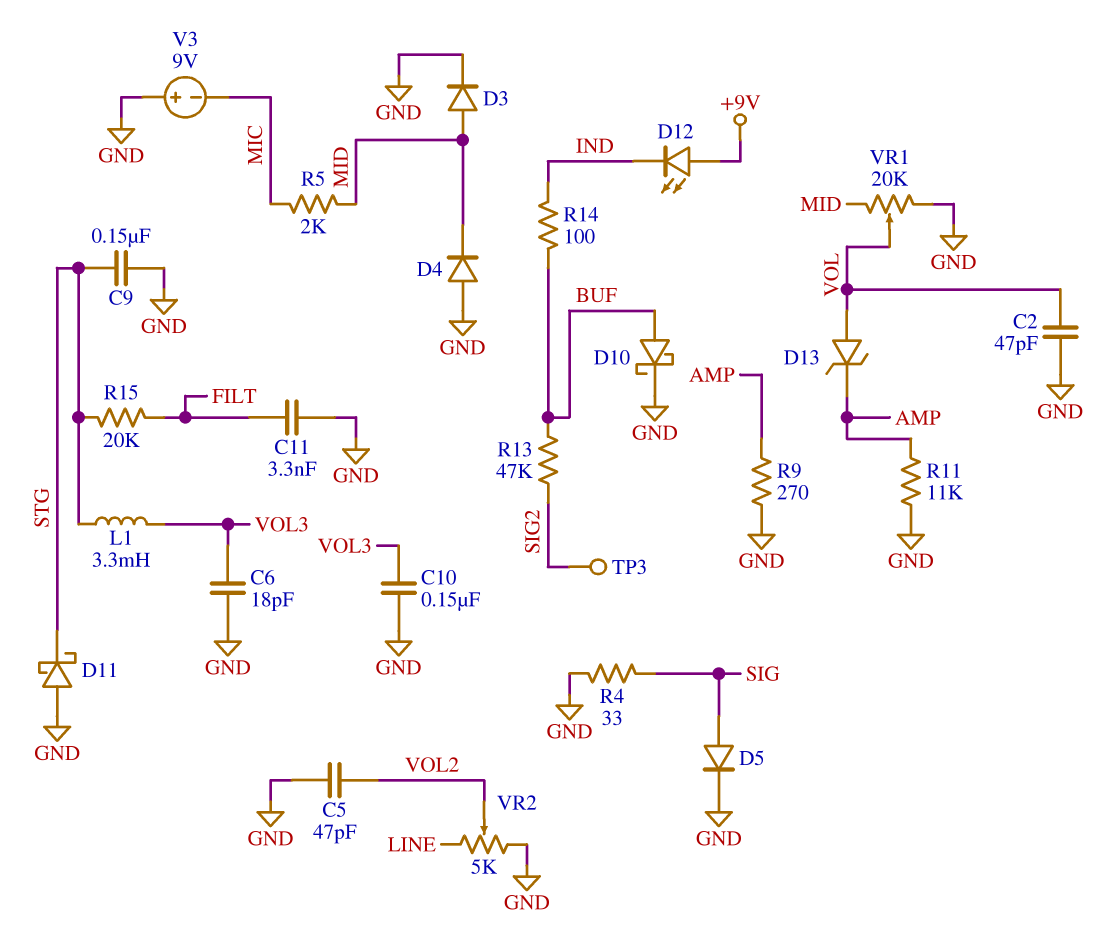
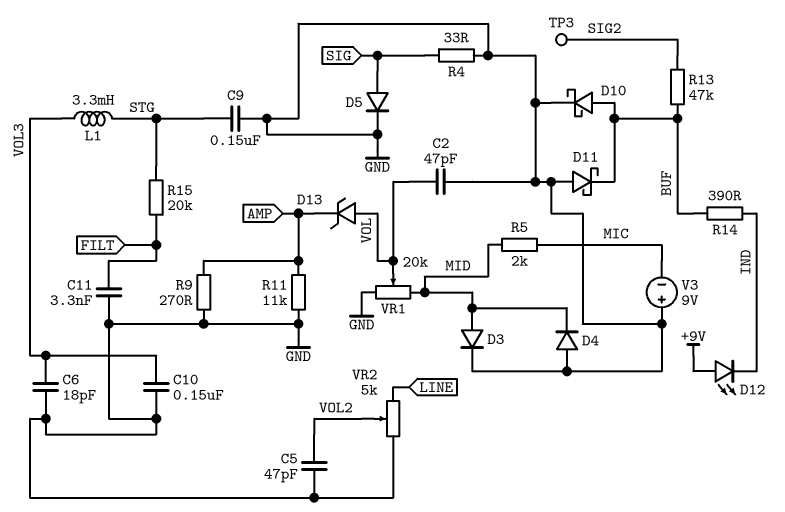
D11: schottky (A GND, K STG) -> schottky (A GND, K BUF)
R14: 100 (BUF, IND) -> 390 (BUF, IND)

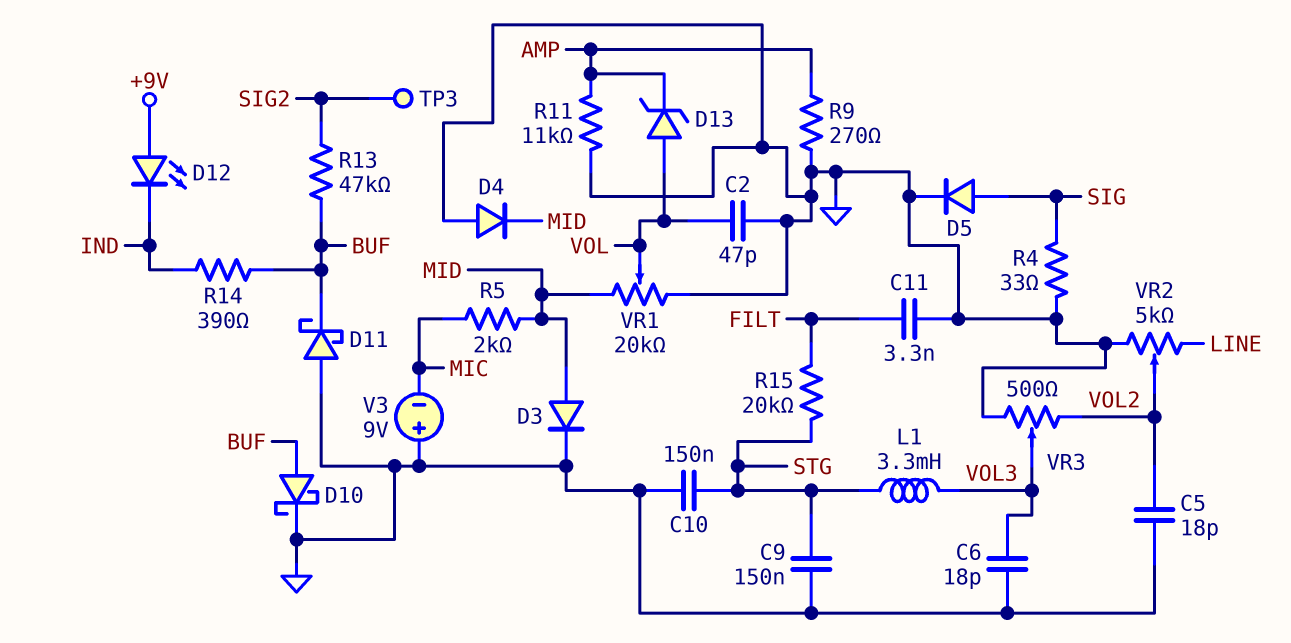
C5: 47pF (GND, VOL2) -> 18pF (GND, VOL2)
C10: 150nF (GND, VOL3) -> 150nF (GND, STG)
VR3: none -> 500 (GND, VOL2, wiper VOL3)

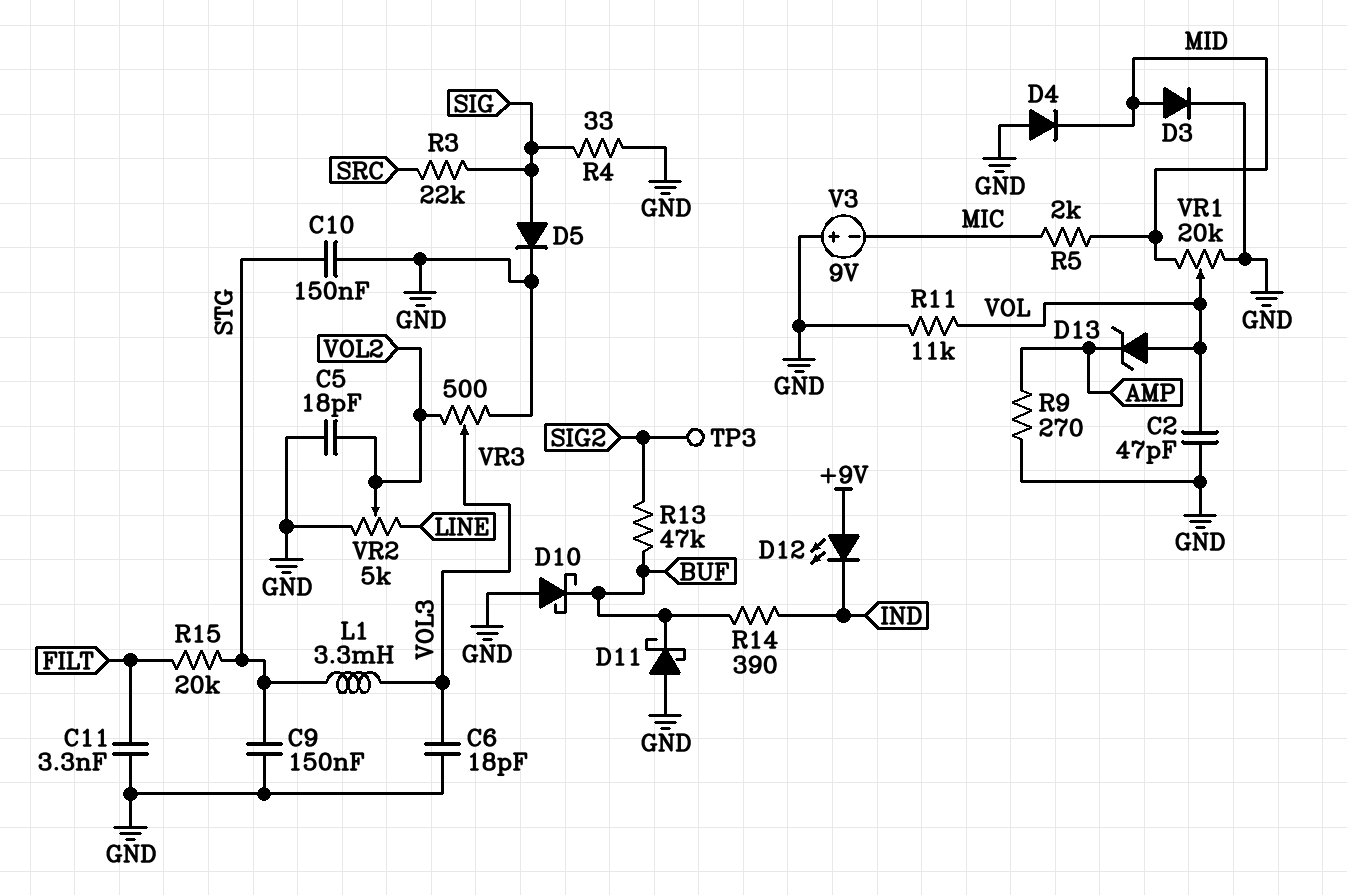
D10: schottky (A BUF, K GND) -> schottky (A GND, K BUF)
R3: none -> 22k (SIG, SRC)
R11: 11k (AMP, GND) -> 11k (GND, VOL)

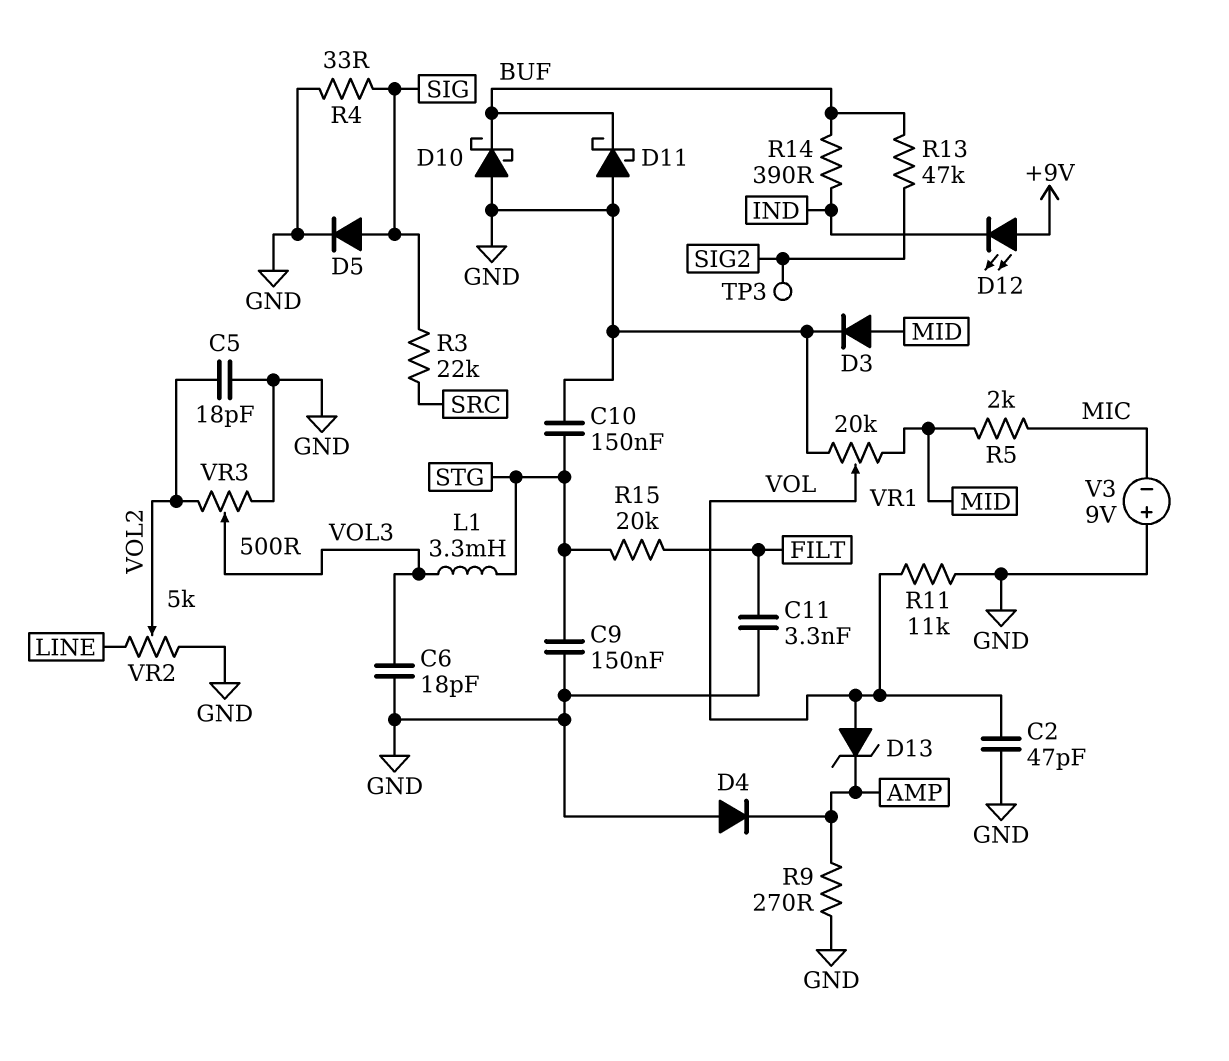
D4: diode (A GND, K MID) -> diode (A GND, K AMP)

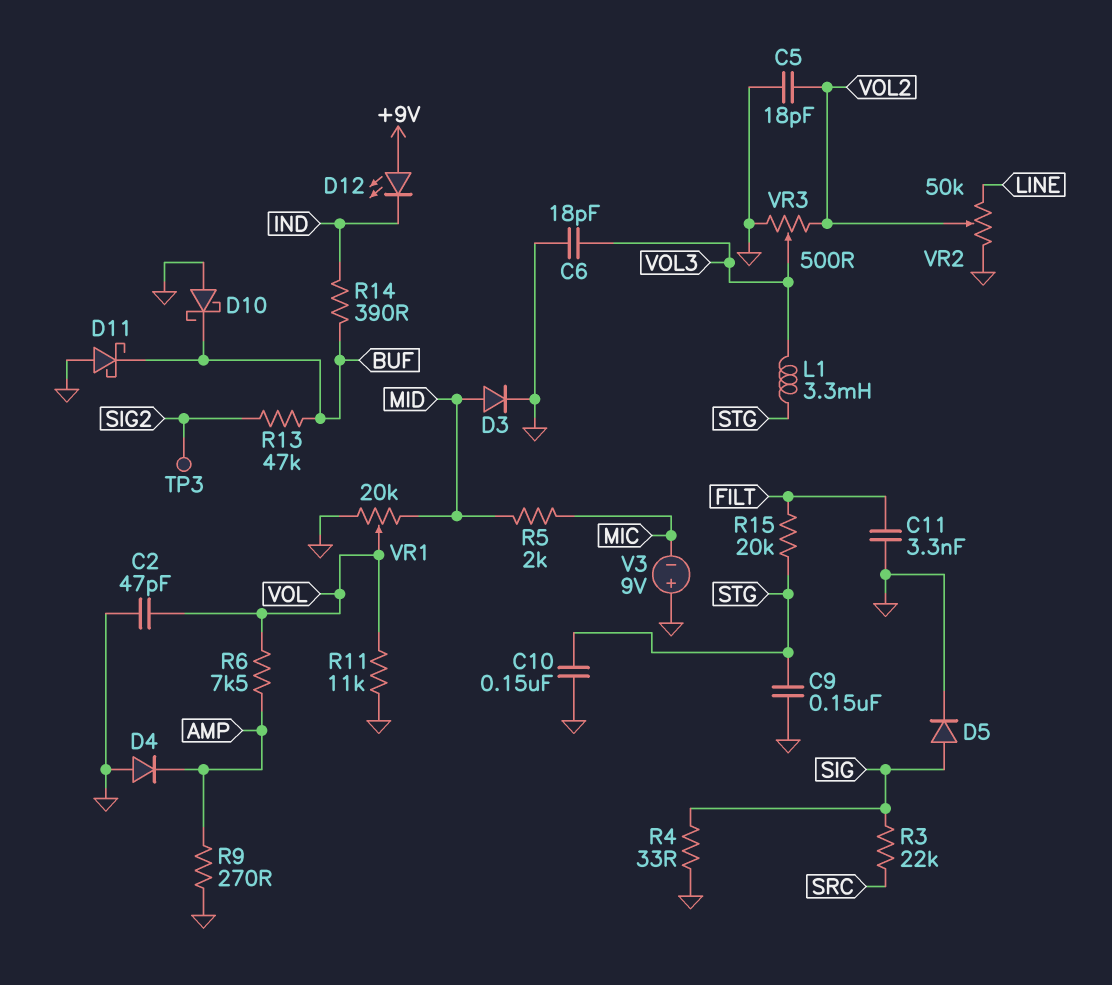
D13: zener (A VOL, K AMP) -> none
R6: none -> 7.5k (AMP, VOL)
VR2: 5k (GND, LINE, wiper VOL2) -> 50k (GND, LINE, wiper VOL2)

